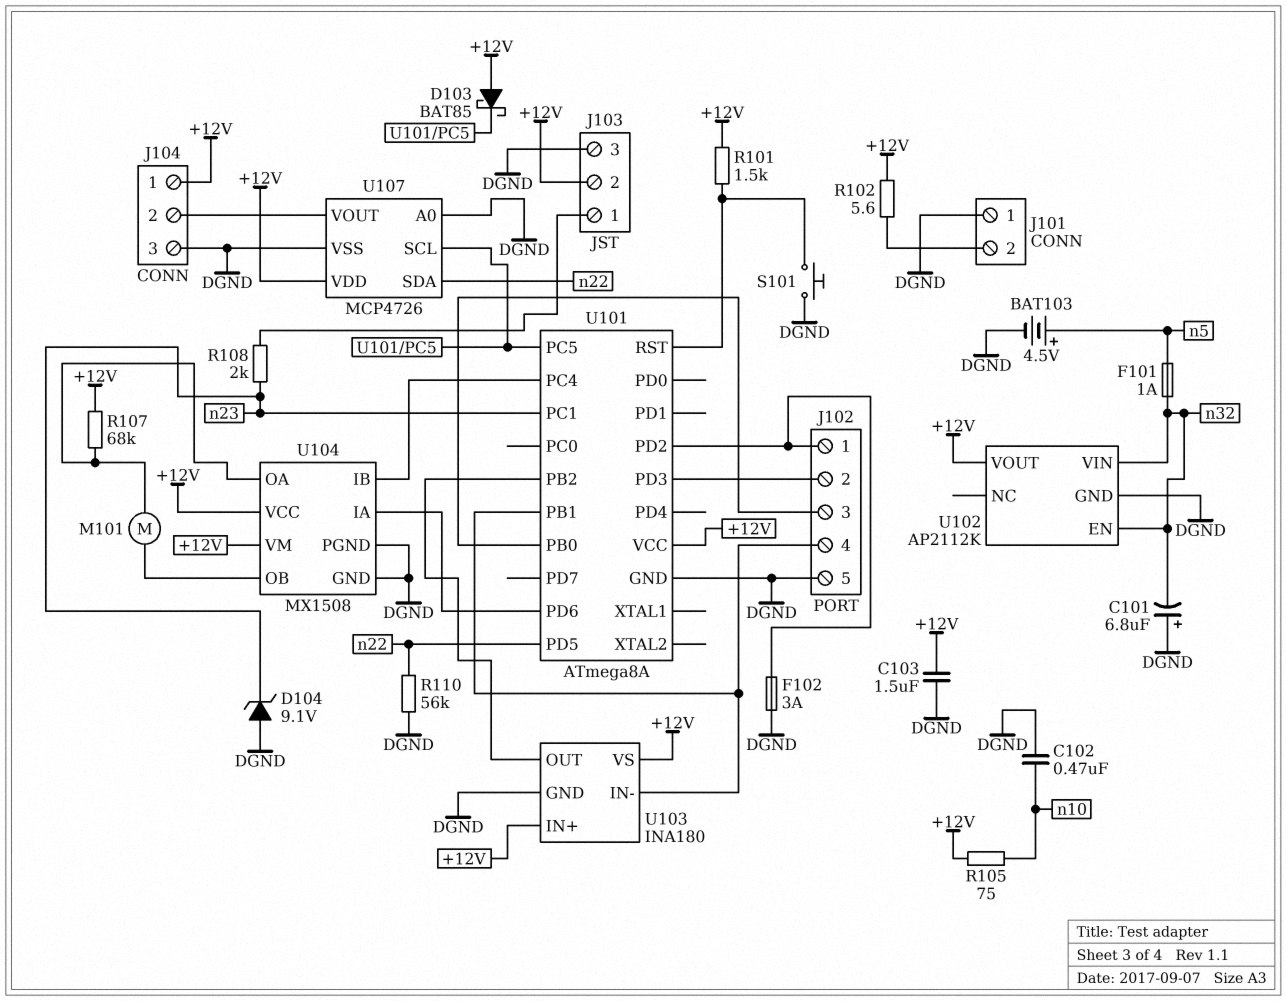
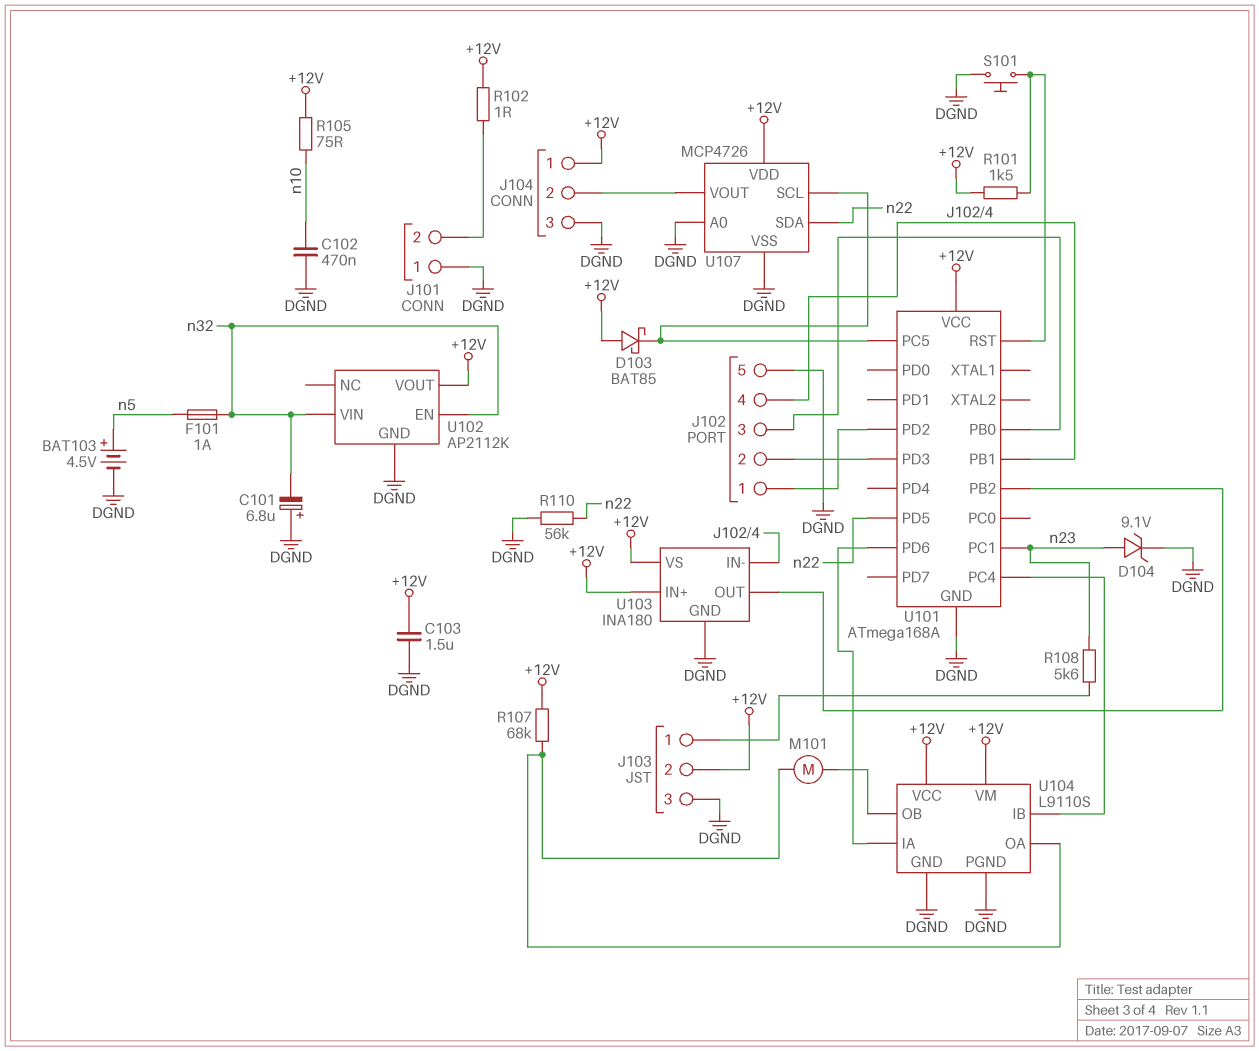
D104: zener 9.1V (A DGND, K n23) -> zener 9.1V (A n23, K DGND)
F102: 3A (DGND, J102/1) -> none
R102: 5.6 (+12V, J101/2) -> 1 (+12V, J101/2)
R108: 2k (J103/1, n23) -> 5.6k (J103/1, n23)
U101: ATmega8A -> ATmega168A
U104: MX1508 -> L9110S

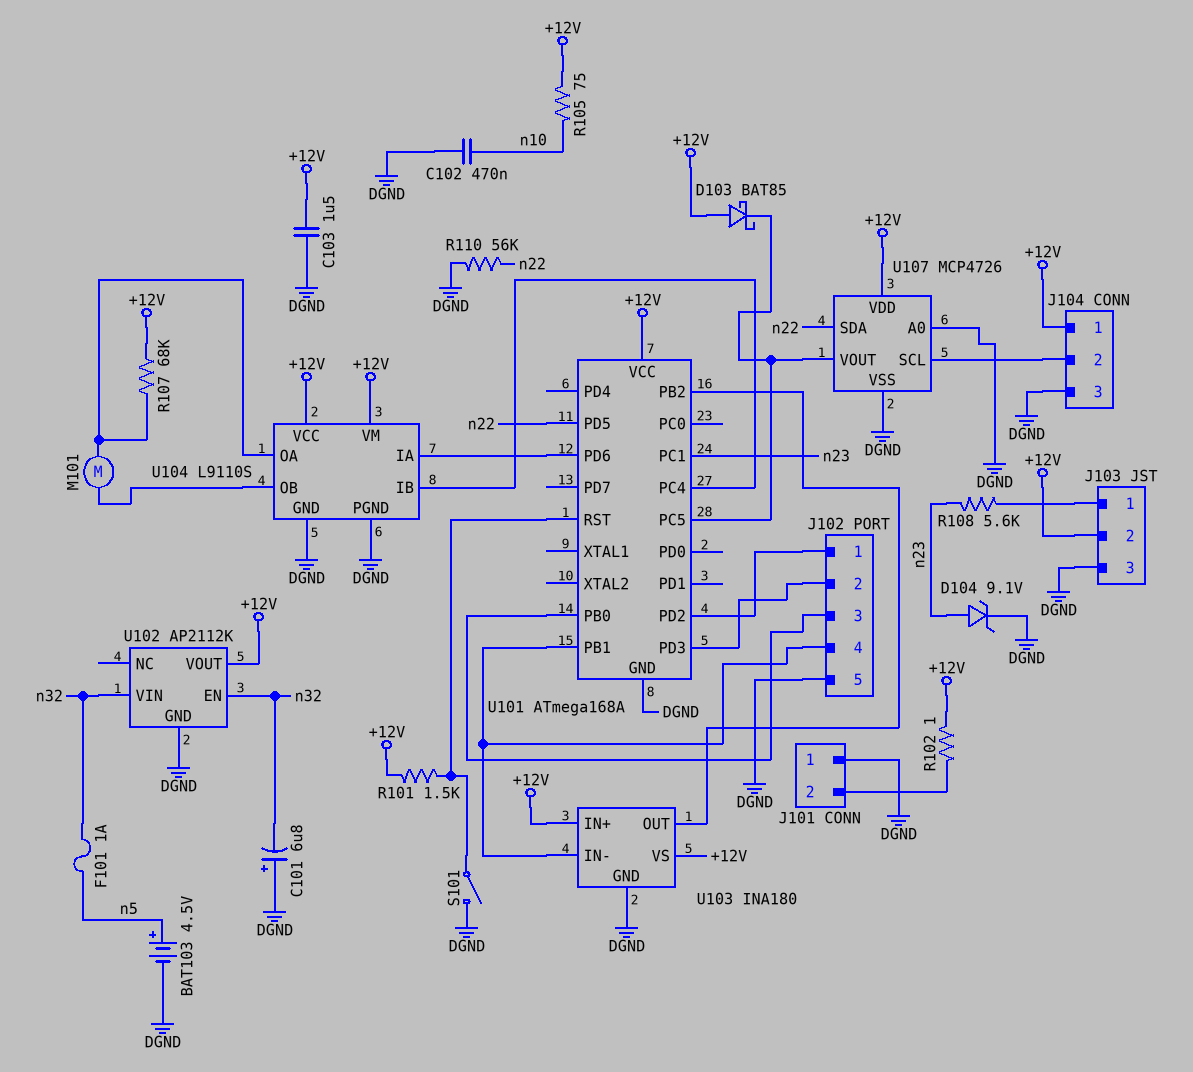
S101: button (DGND, U101/RST) -> switch (DGND, U101/RST)
U107 pin SCL: U101/PC5 -> J104/2
U107 pin VOUT: J104/2 -> U101/PC5

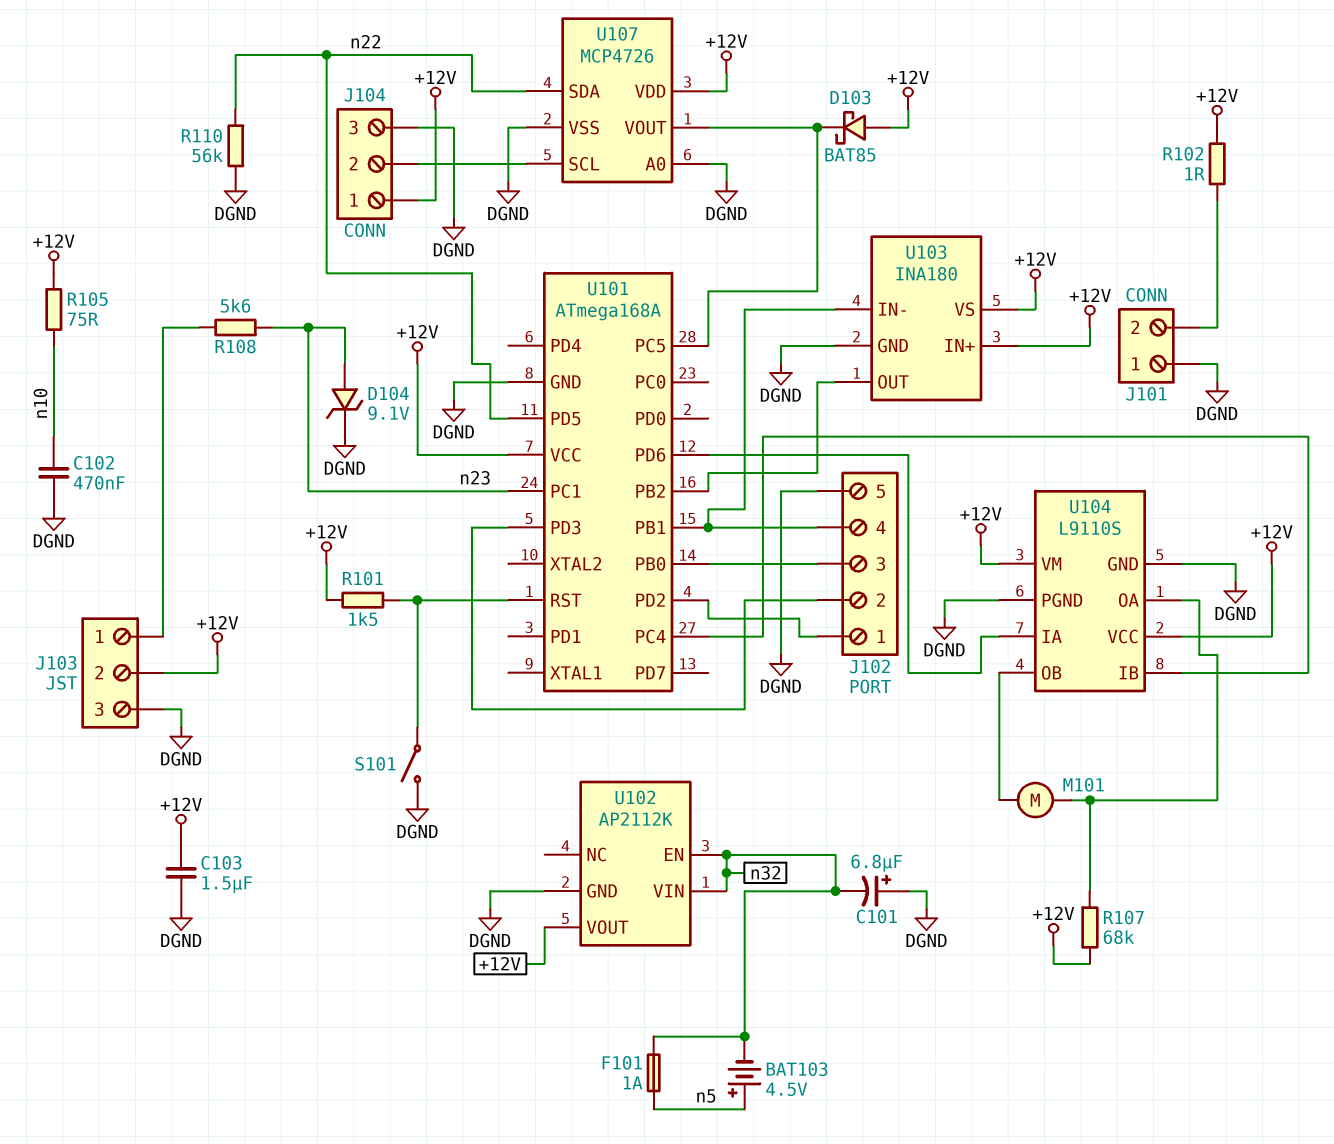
BAT103: 4.5V (plus n5, minus DGND) -> 4.5V (plus n5, minus n32)

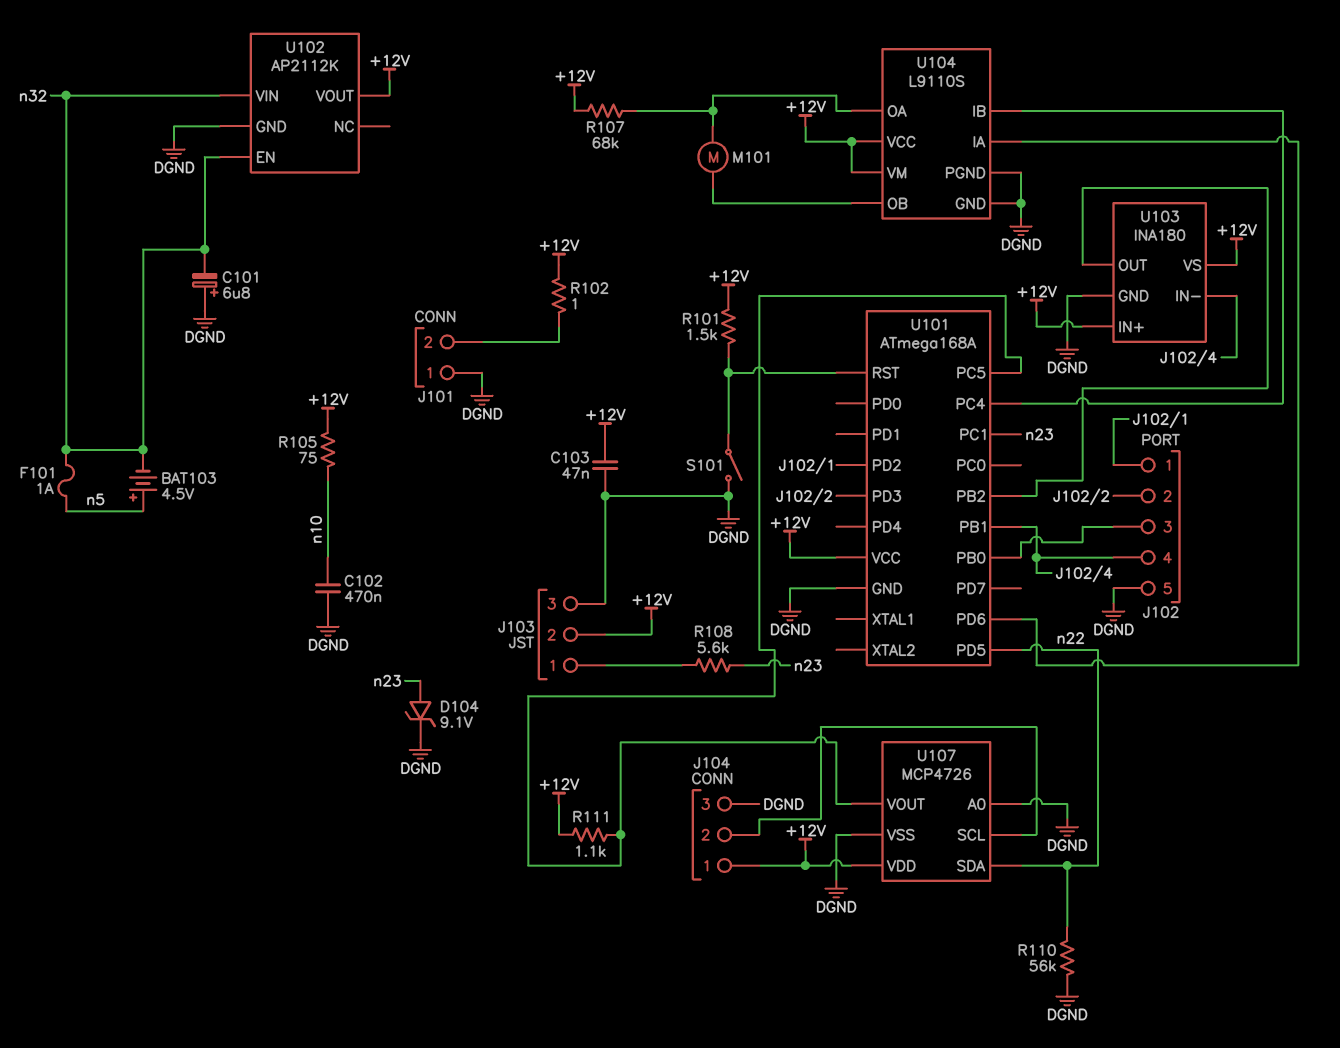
C103: 1.5uF (+12V, DGND) -> 47nF (+12V, DGND)
D103: schottky BAT85 (A +12V, K U101/PC5) -> none
R111: none -> 1.1k (+12V, U101/PC5)

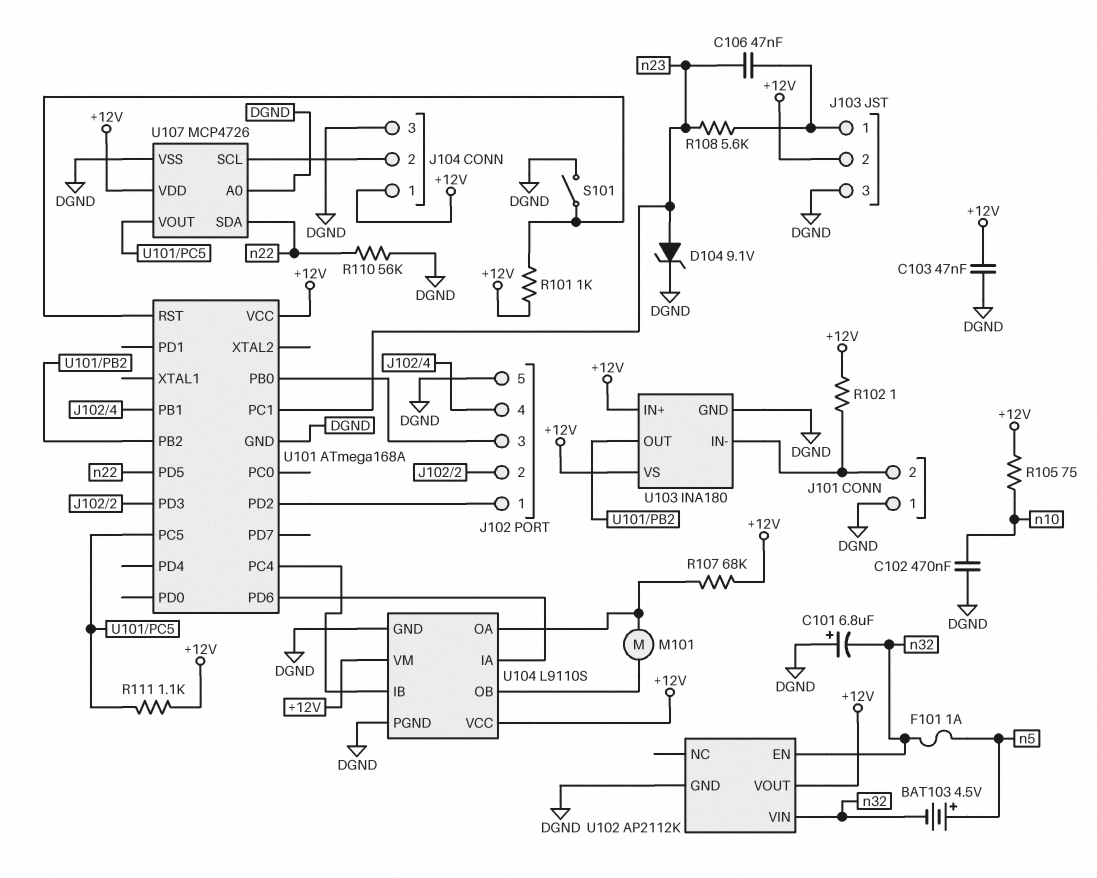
C106: none -> 47nF (J103/1, n23)
R101: 1.5k (+12V, U101/RST) -> 1k (+12V, U101/RST)
U103 pin IN-: J102/4 -> J101/2

